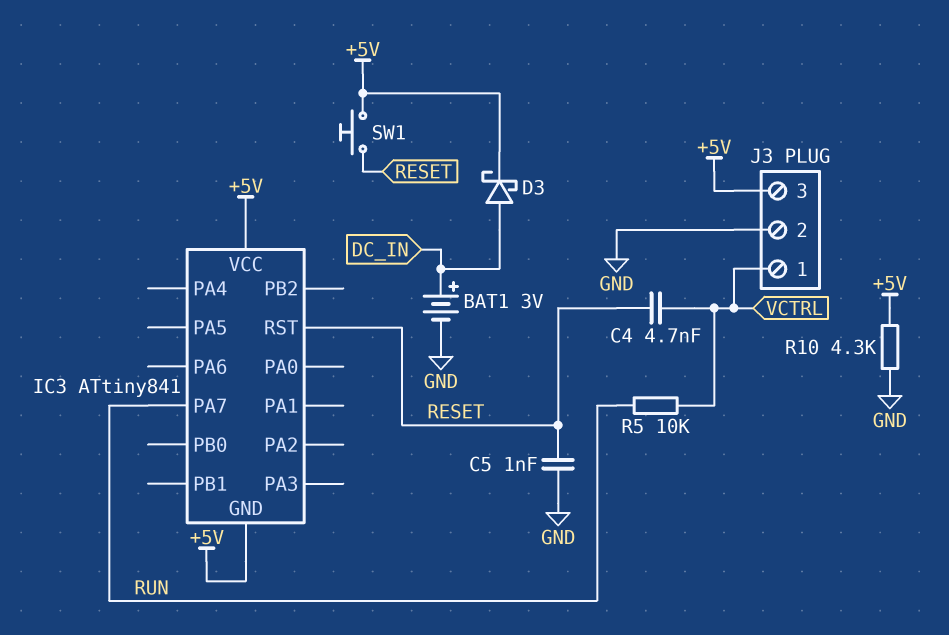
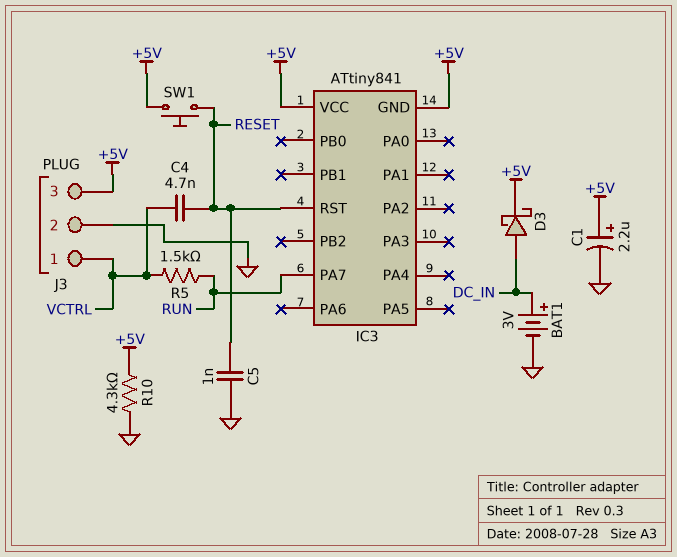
C1: none -> 2.2uF (plus +5V, minus GND)
R5: 10k (RUN, VCTRL) -> 1.5k (RUN, VCTRL)

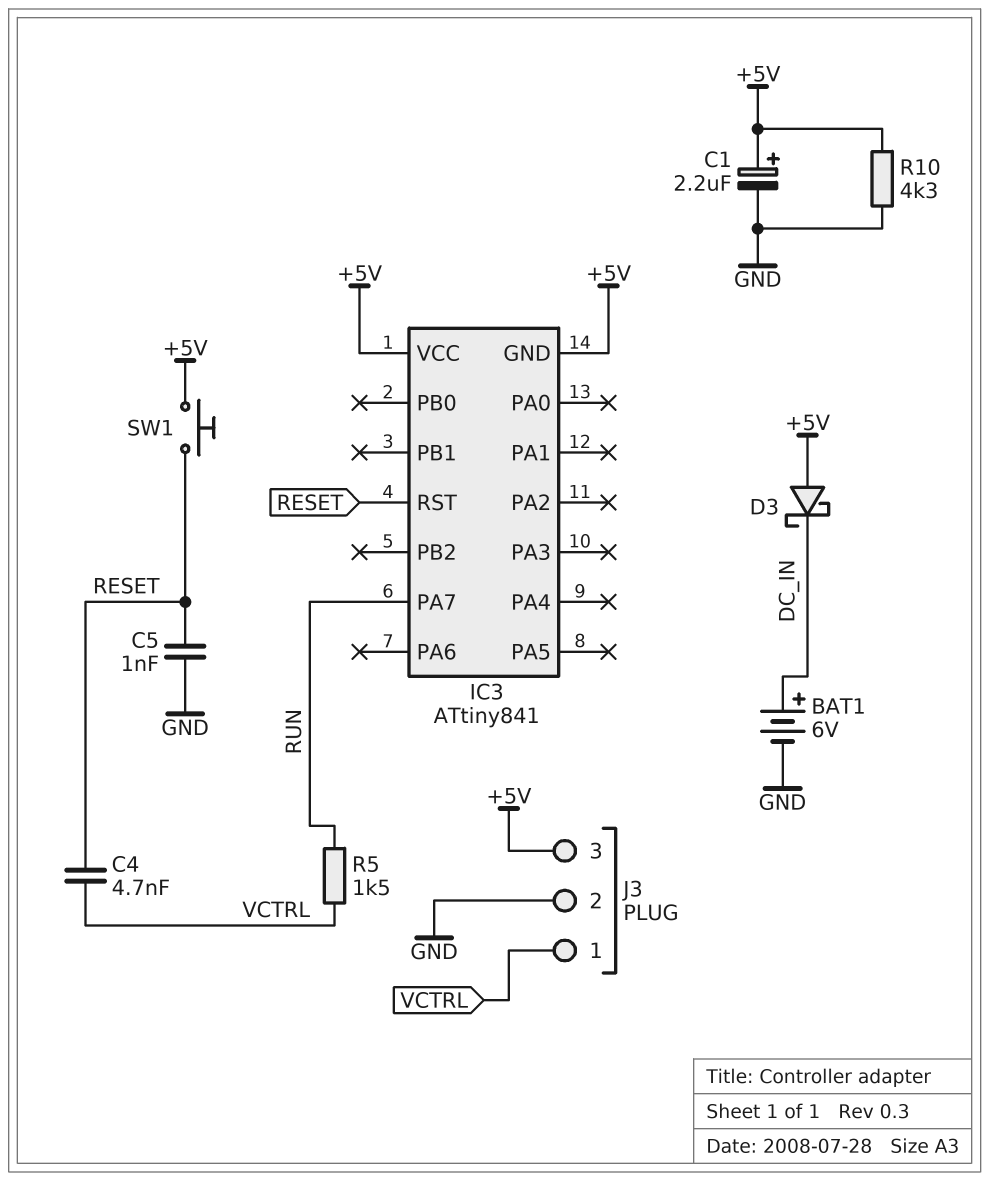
BAT1: 3V (plus DC_IN, minus GND) -> 6V (plus DC_IN, minus GND)
D3: schottky (A DC_IN, K +5V) -> schottky (A +5V, K DC_IN)

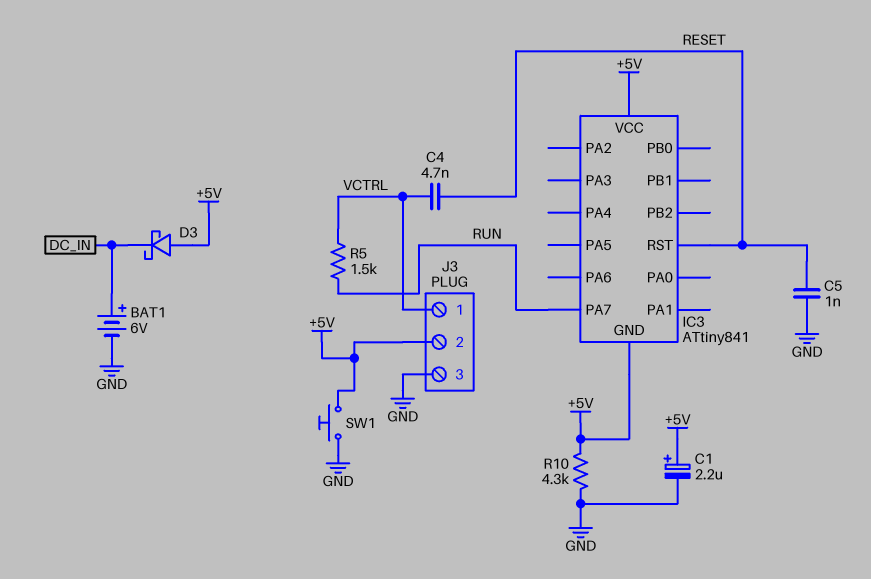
J3 pin 2: GND -> +5V
J3 pin 3: +5V -> GND
SW1: button (+5V, RESET) -> button (+5V, GND)

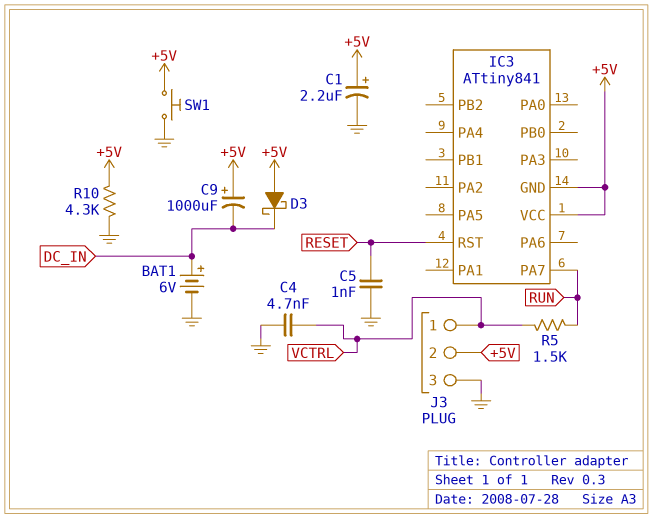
C4: 4.7nF (RESET, VCTRL) -> 4.7nF (GND, VCTRL)
C9: none -> 1000uF (plus +5V, minus DC_IN)

